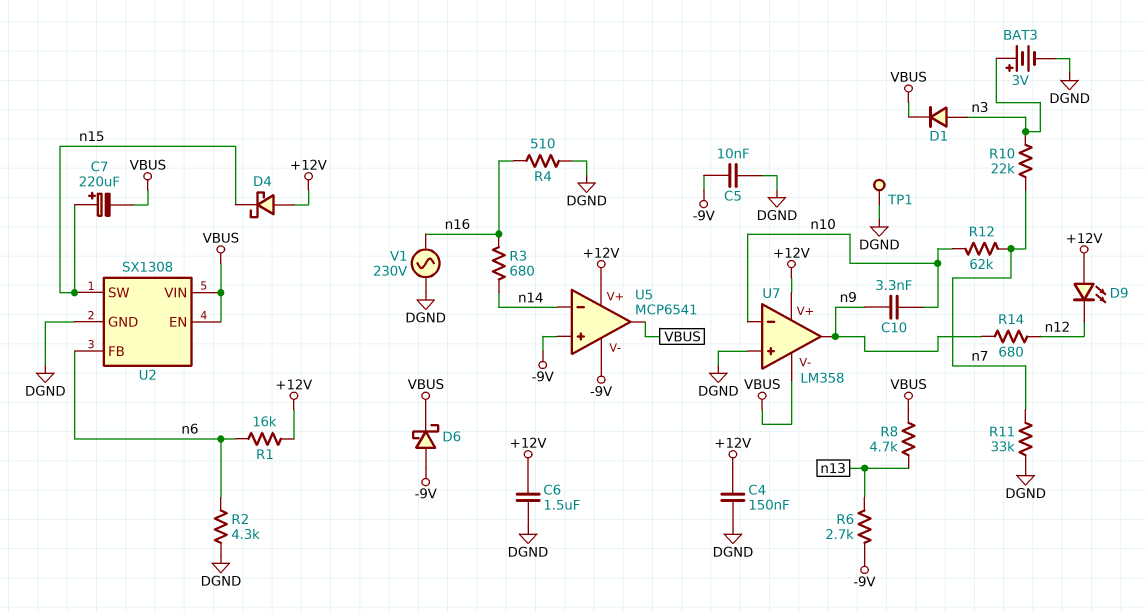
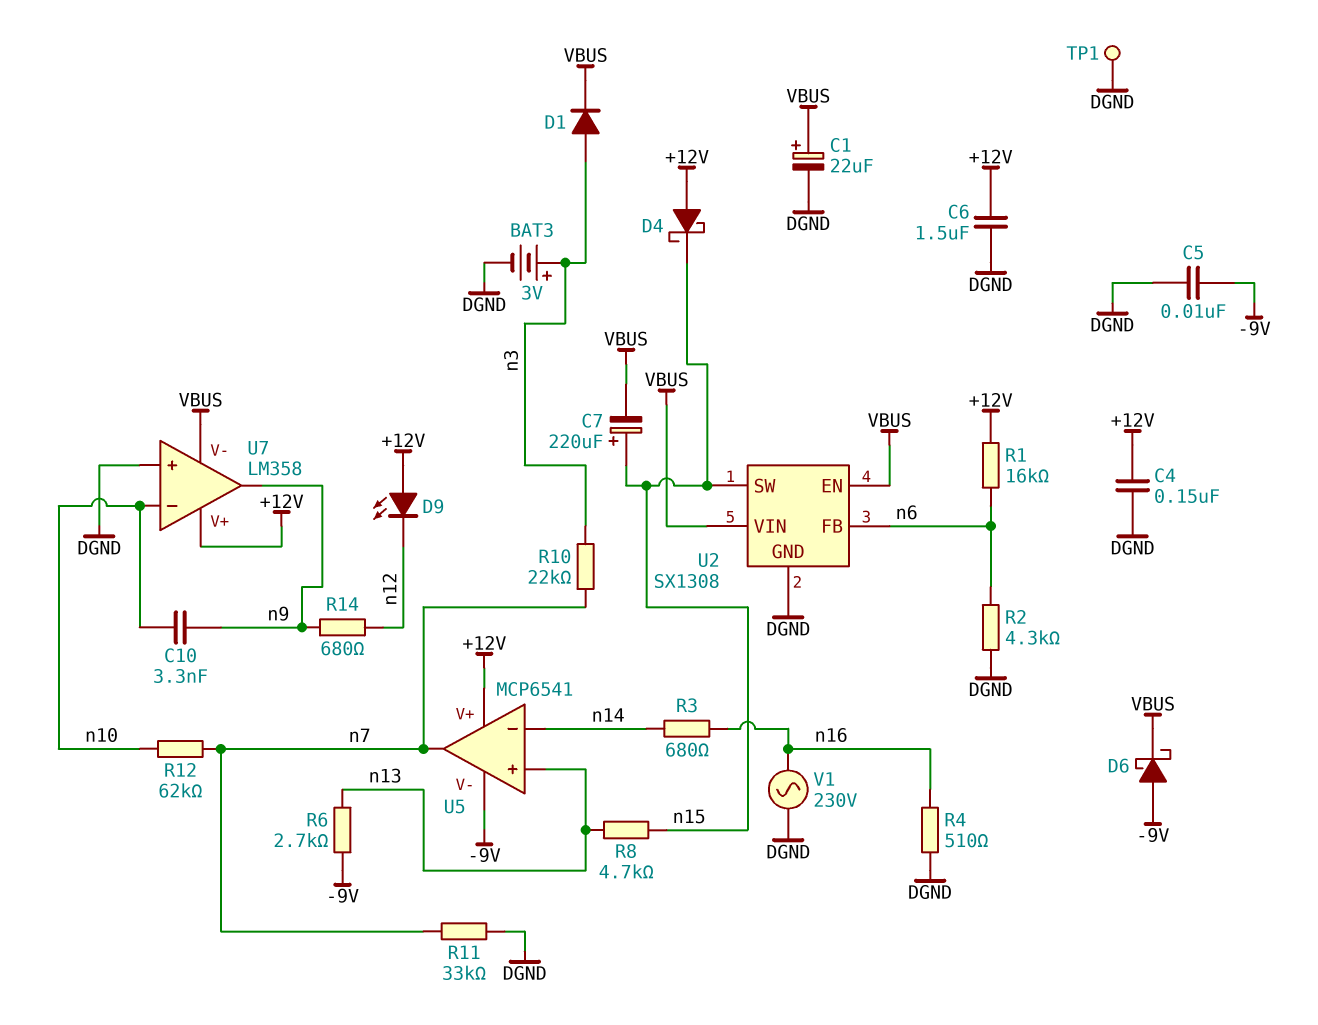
C1: none -> 22uF (plus VBUS, minus DGND)
R8: 4.7k (VBUS, n13) -> 4.7k (n13, n15)
U5 pin in+: -9V -> n13
U5 pin out: VBUS -> n7

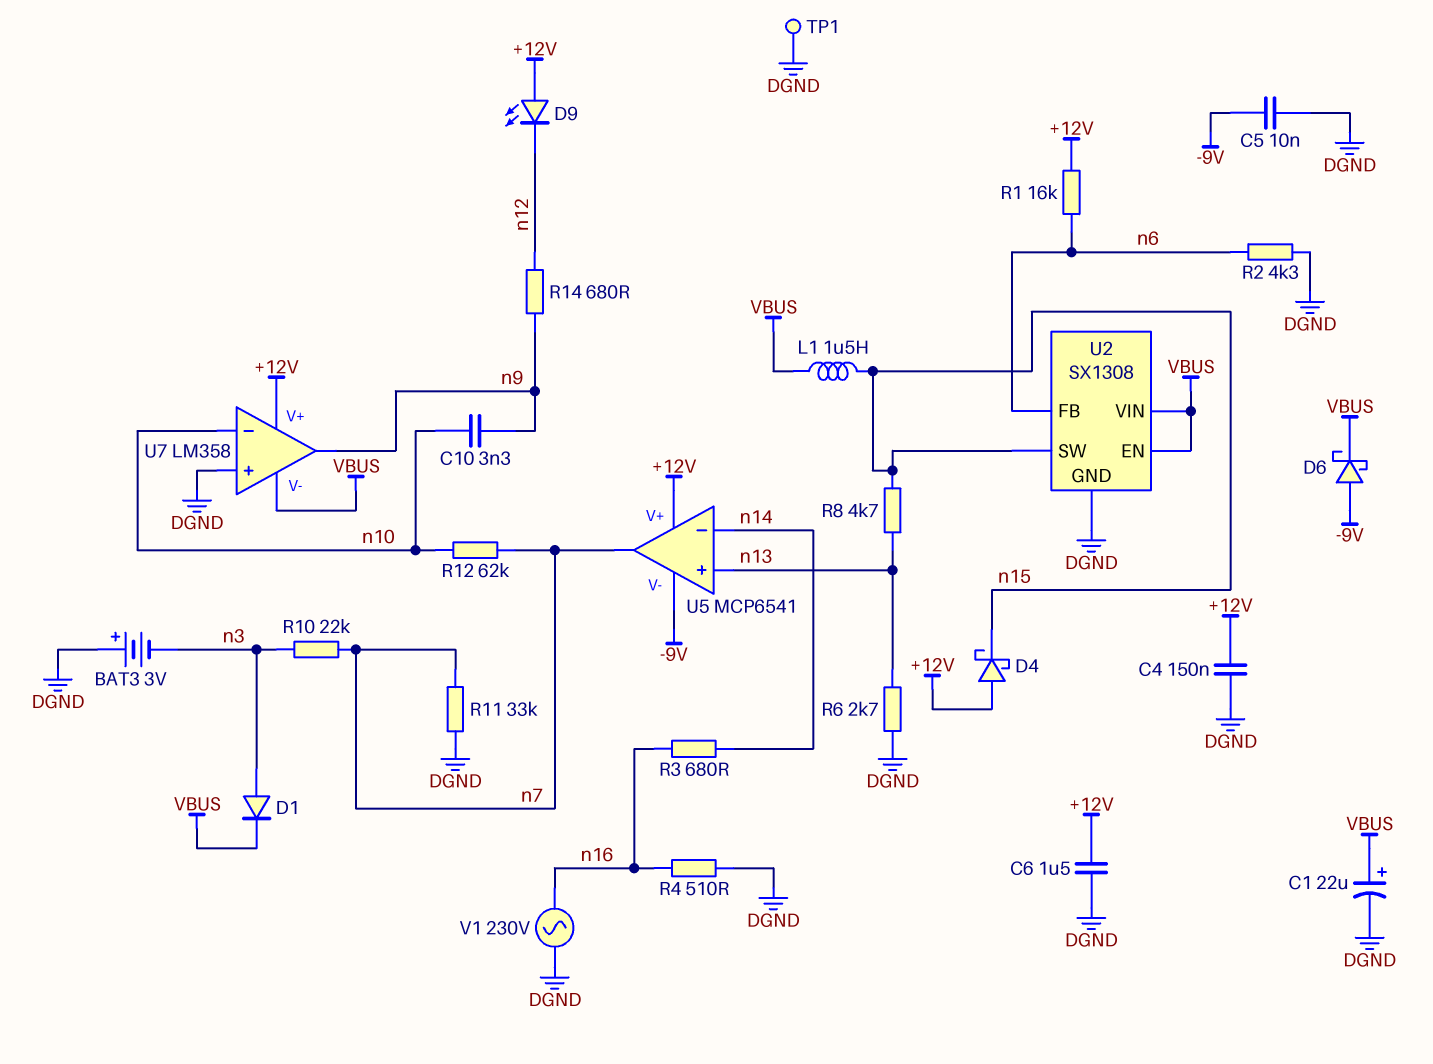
BAT3: 3V (plus n3, minus DGND) -> 3V (plus DGND, minus n3)
C7: 220uF (plus n15, minus VBUS) -> none
L1: none -> 1.5uH (VBUS, n15)
R6: 2.7k (-9V, n13) -> 2.7k (DGND, n13)

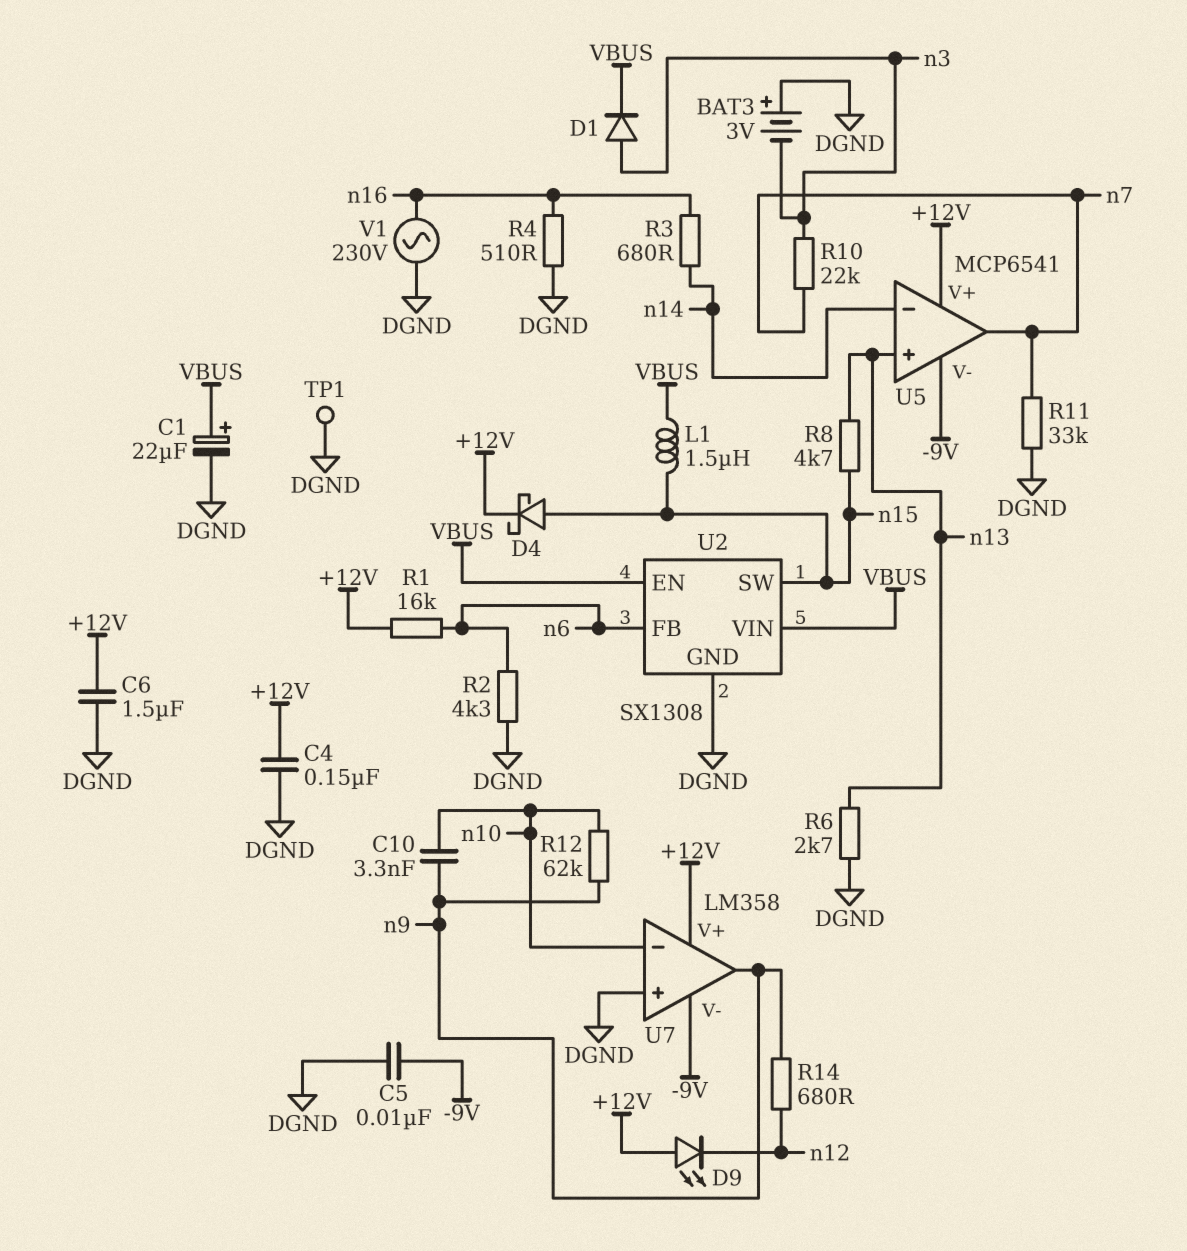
D4: schottky (A +12V, K n15) -> schottky (A n15, K +12V)
D6: schottky (A -9V, K VBUS) -> none
R12: 62k (n7, n10) -> 62k (n9, n10)
U7 pin V-: VBUS -> -9V

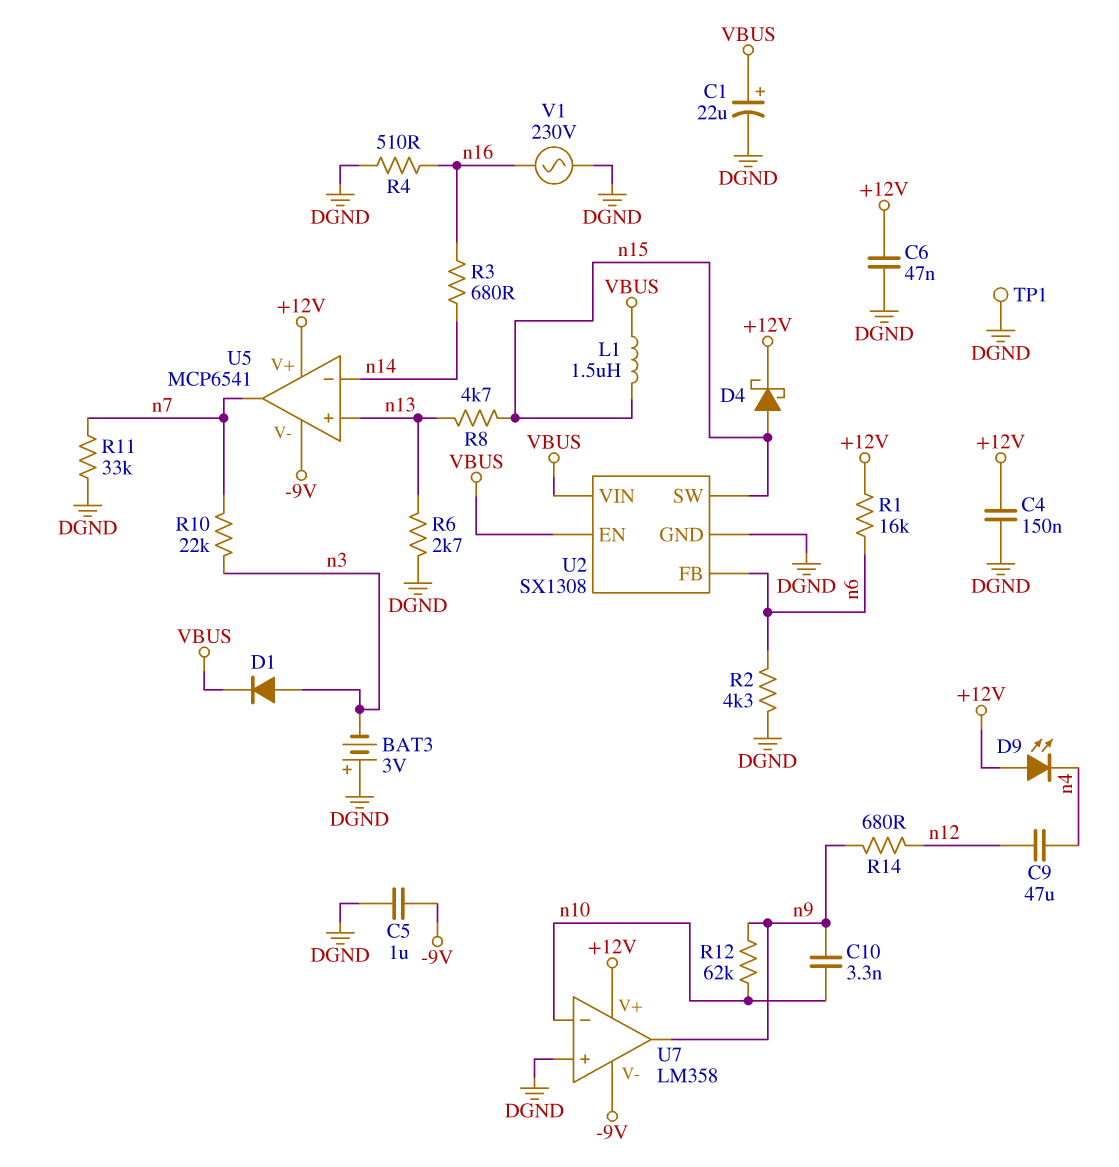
C5: 10nF (-9V, DGND) -> 1uF (-9V, DGND)
C6: 1.5uF (+12V, DGND) -> 47nF (+12V, DGND)
C9: none -> 47uF (n4, n12)
D9: LED (A +12V, K n12) -> LED (A +12V, K n4)

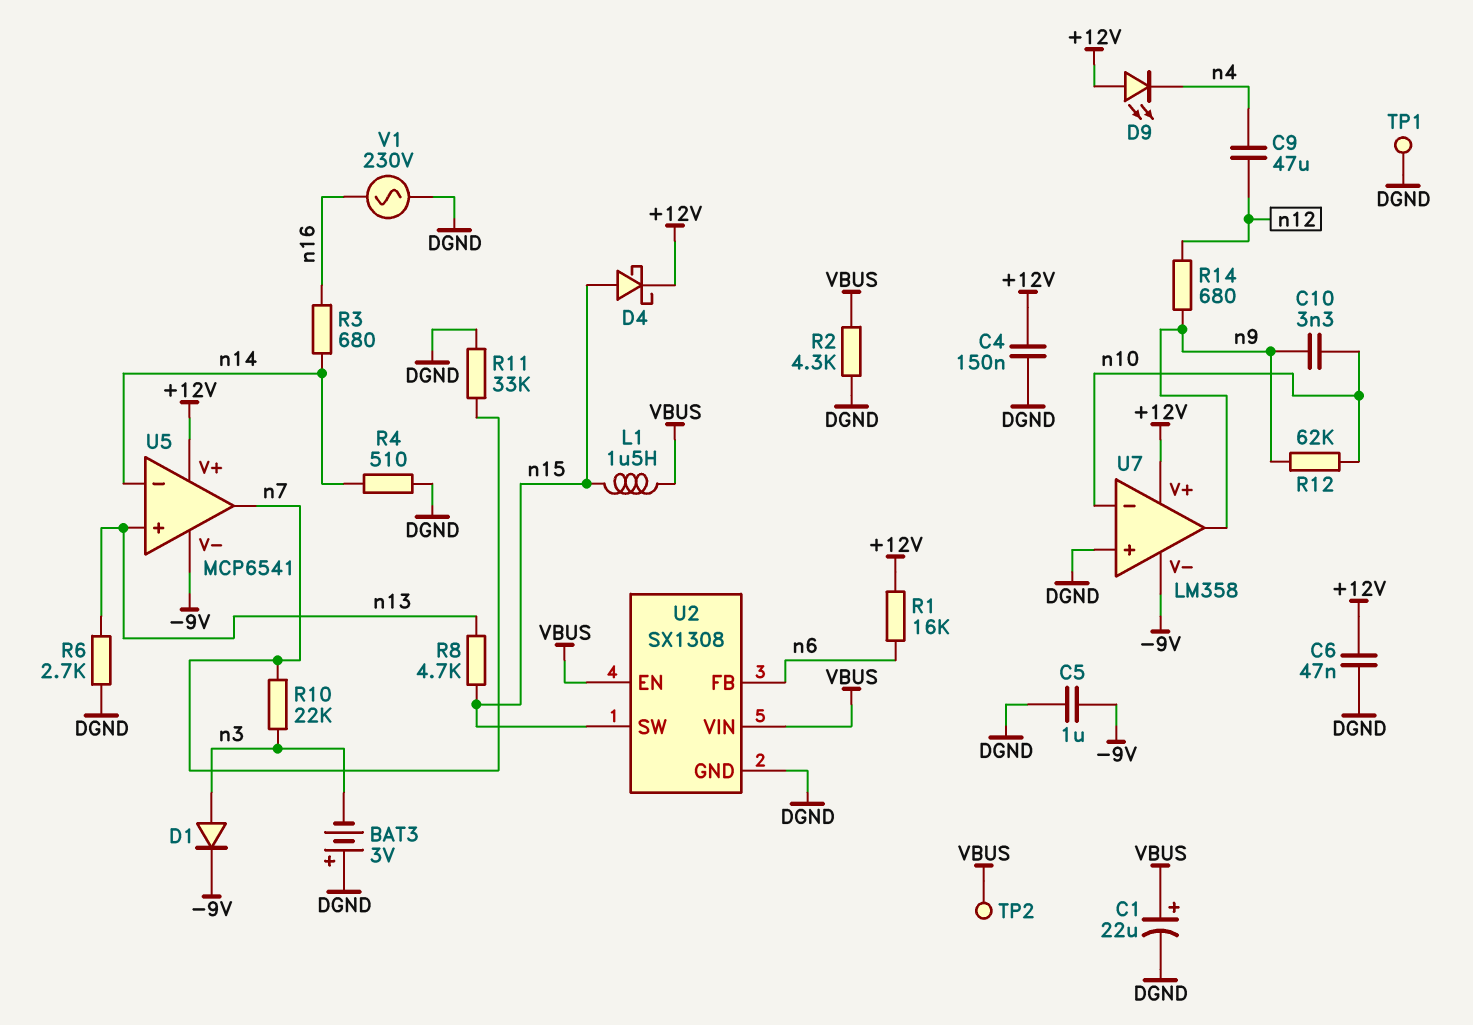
D1: diode (A n3, K VBUS) -> diode (A n3, K -9V)
R2: 4.3k (DGND, n6) -> 4.3k (DGND, VBUS)
R4: 510 (DGND, n16) -> 510 (DGND, n14)
TP2: none -> test point (VBUS)

